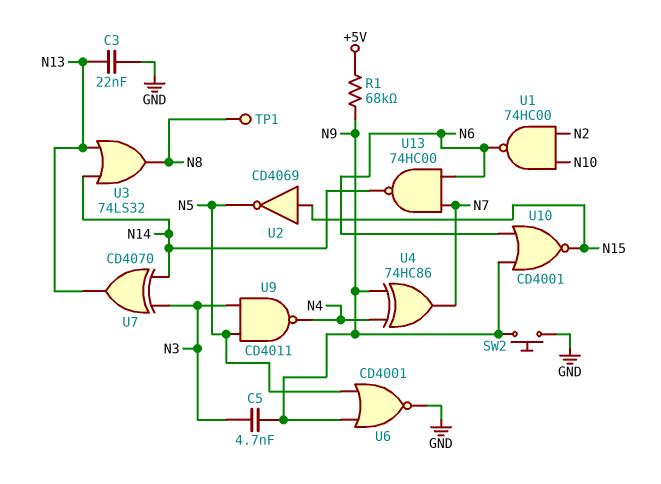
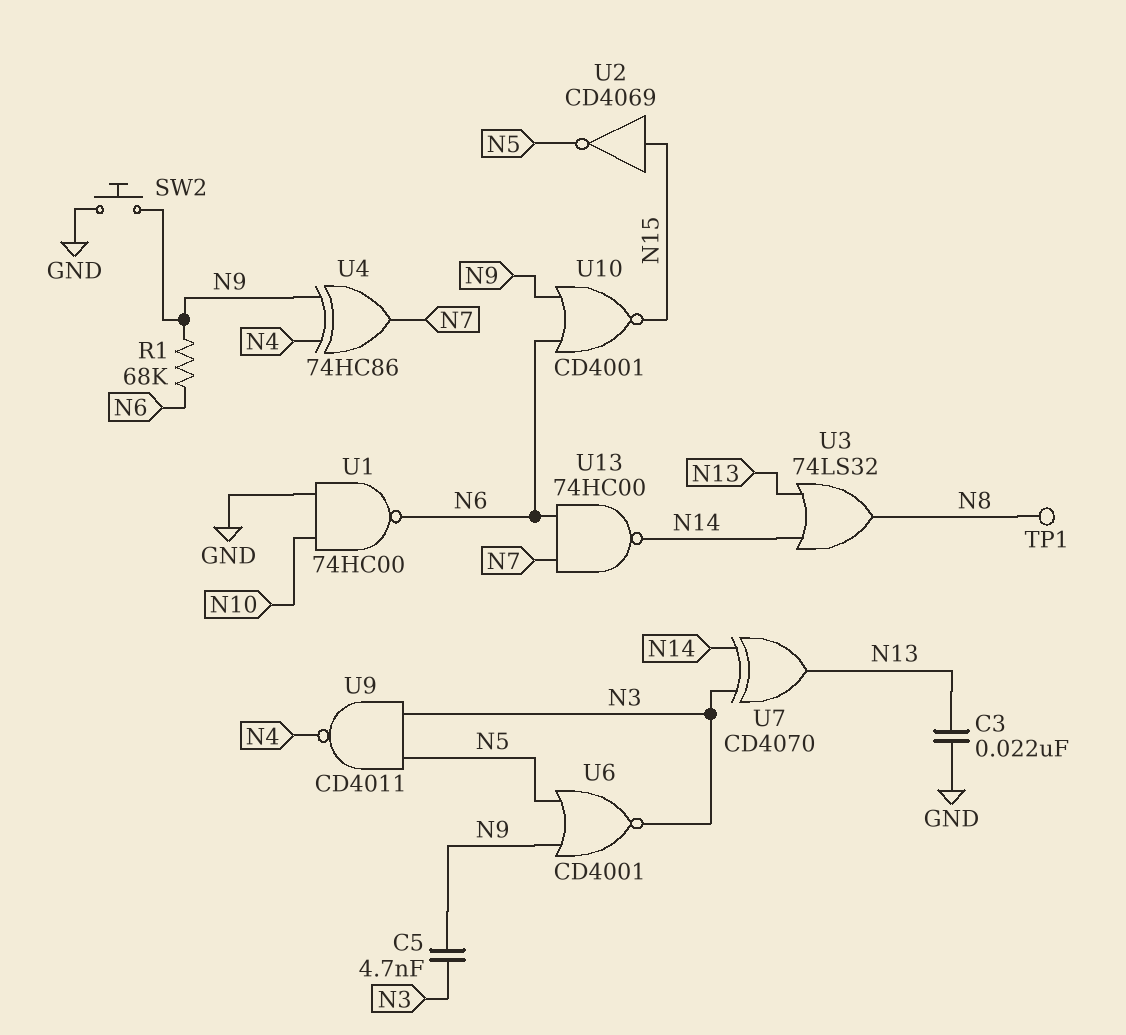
R1: 68k (+5V, N9) -> 68k (N6, N9)
U1: NAND 74HC00 (in N2, in N10, out N6) -> NAND 74HC00 (in GND, in N10, out N6)
U6: NOR CD4001 (in N5, in N9, out GND) -> NOR CD4001 (in N5, in N9, out N3)

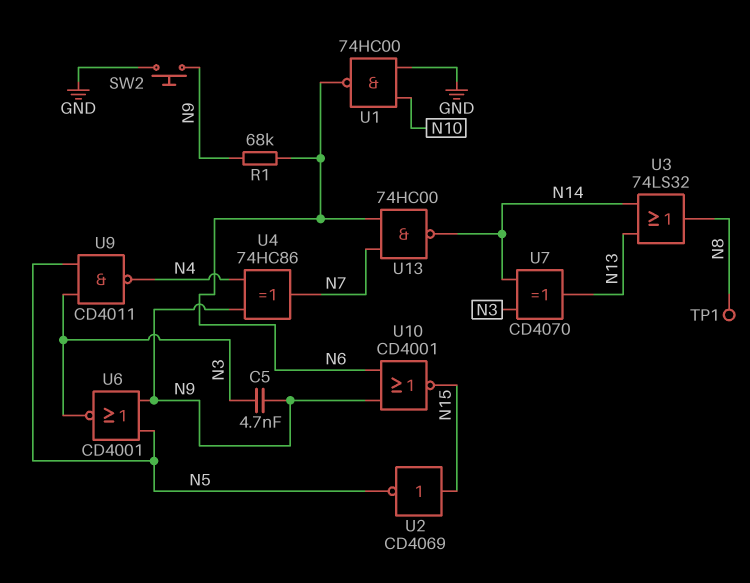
C3: 22nF (GND, N13) -> none

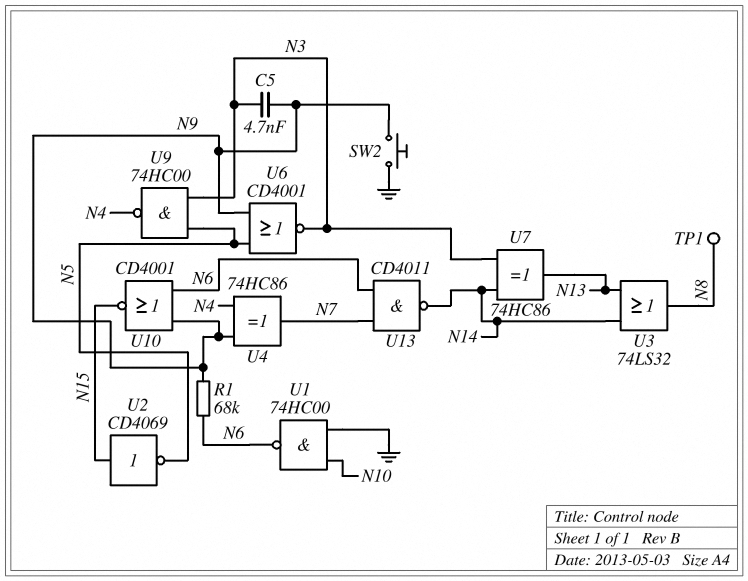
U7: XOR CD4070 (in N3, in N14, out N13) -> XOR 74HC86 (in N3, in N14, out N13)
U9: NAND CD4011 (in N3, in N5, out N4) -> NAND 74HC00 (in N3, in N5, out N4)
U13: NAND 74HC00 (in N6, in N7, out N14) -> NAND CD4011 (in N6, in N7, out N14)

